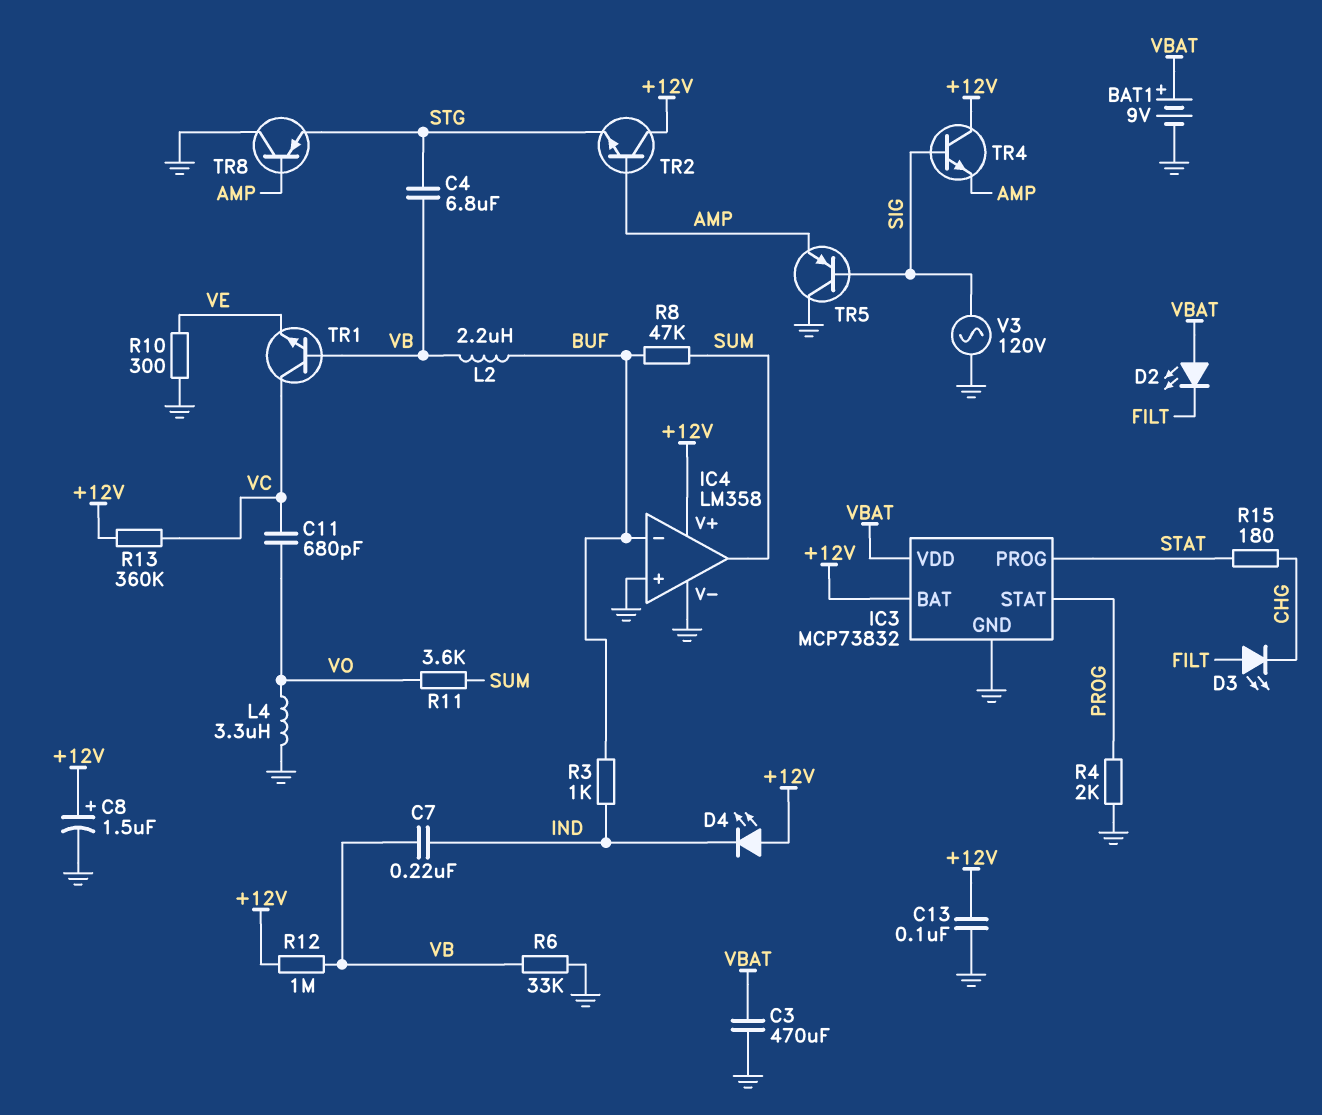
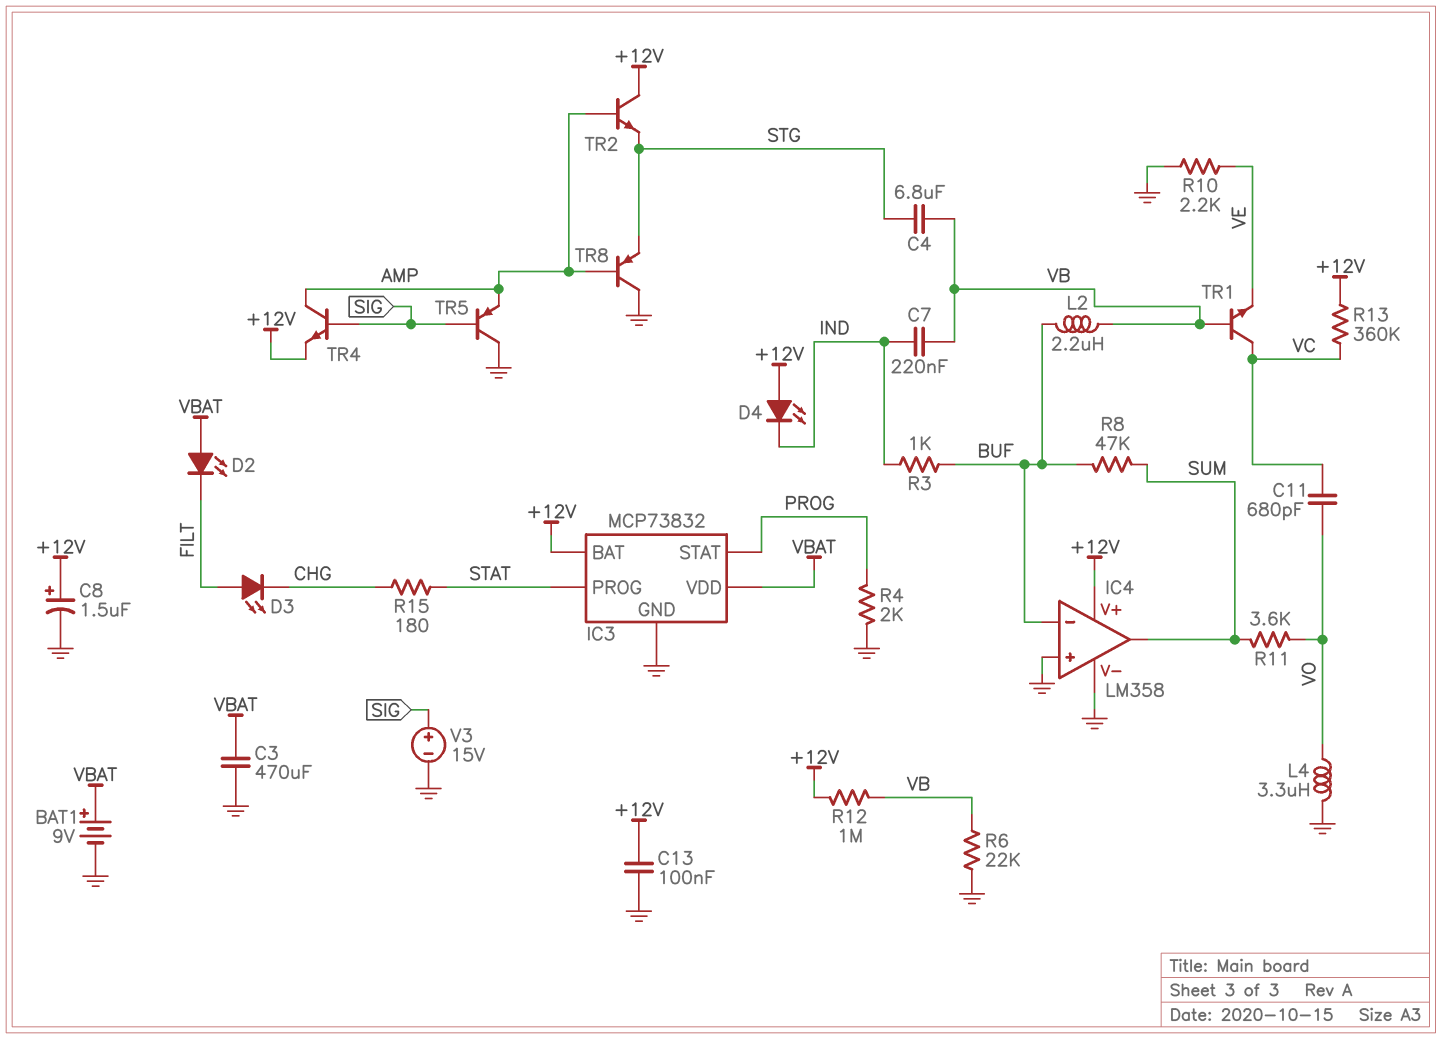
R6: 33k (GND, VB) -> 22k (GND, VB)
R10: 300 (GND, VE) -> 2.2k (GND, VE)
TR4: NPN (B SIG, C +12V, E AMP) -> NPN (B SIG, C AMP, E +12V)
V3: AC 120V (GND, SIG) -> 15V (plus SIG, minus GND)

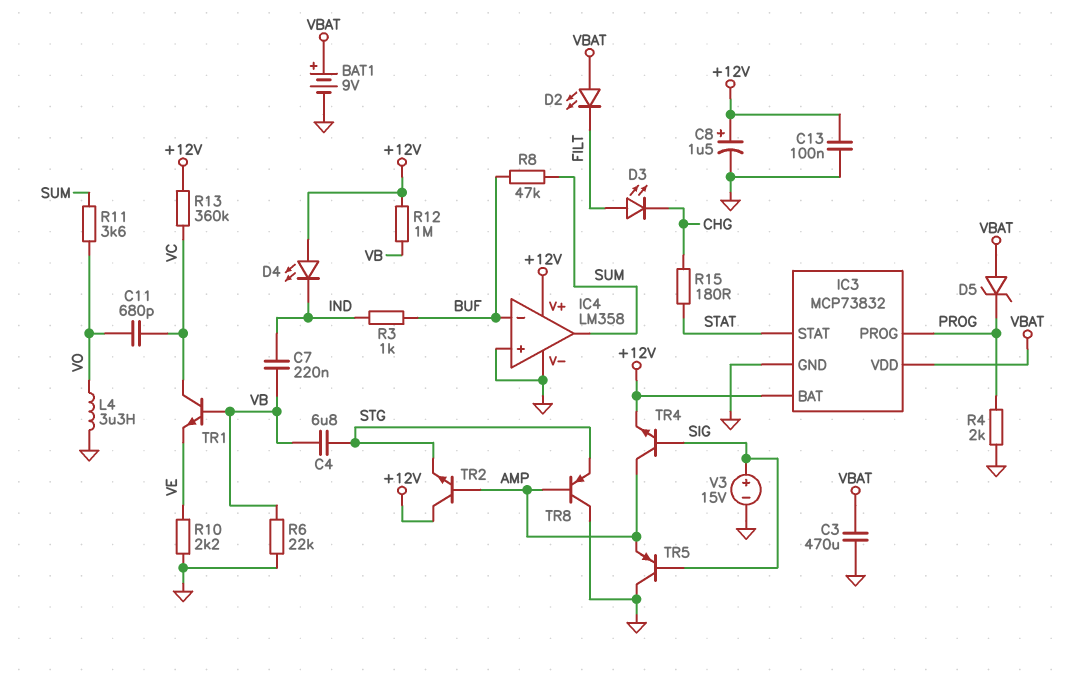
D5: none -> zener (A VBAT, K PROG)
IC3 pin PROG: STAT -> PROG
IC3 pin STAT: PROG -> STAT
L2: 2.2uH (BUF, VB) -> none

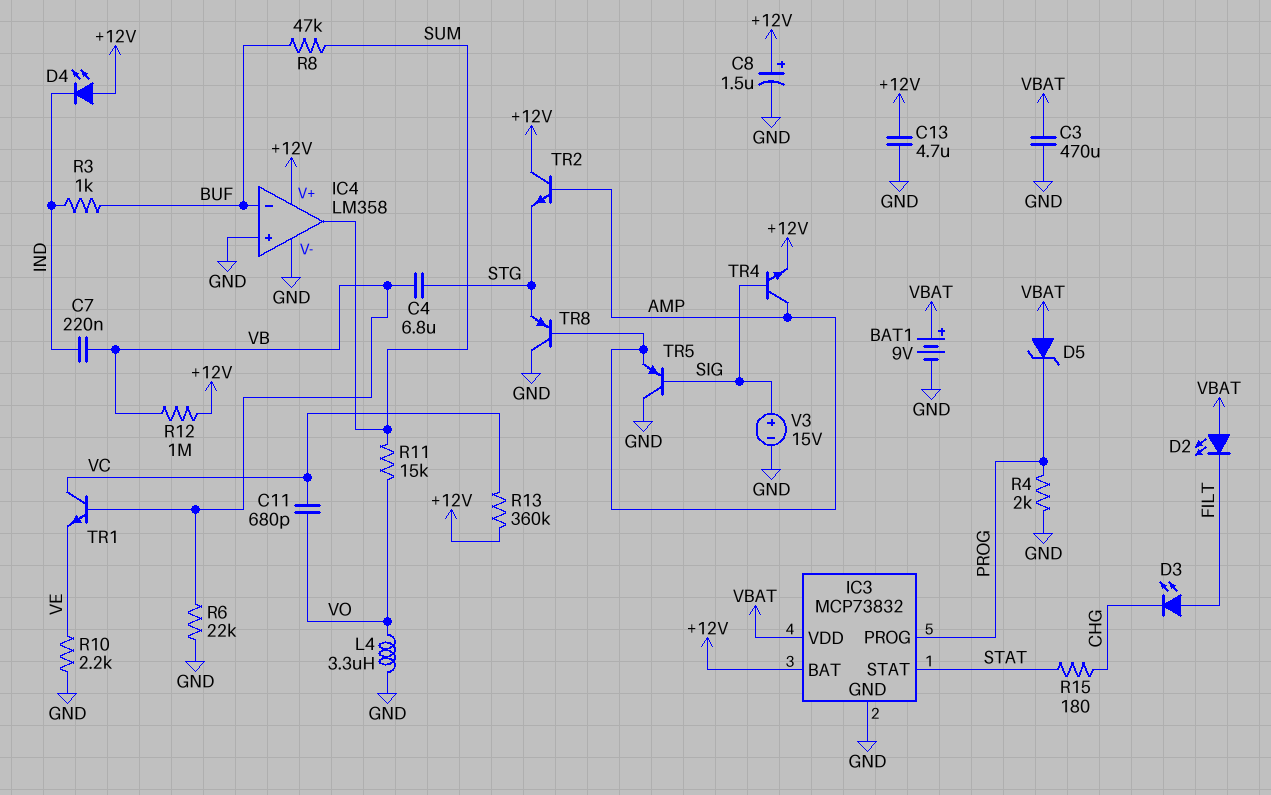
C13: 100nF (+12V, GND) -> 4.7uF (+12V, GND)
R11: 3.6k (SUM, VO) -> 15k (SUM, VO)

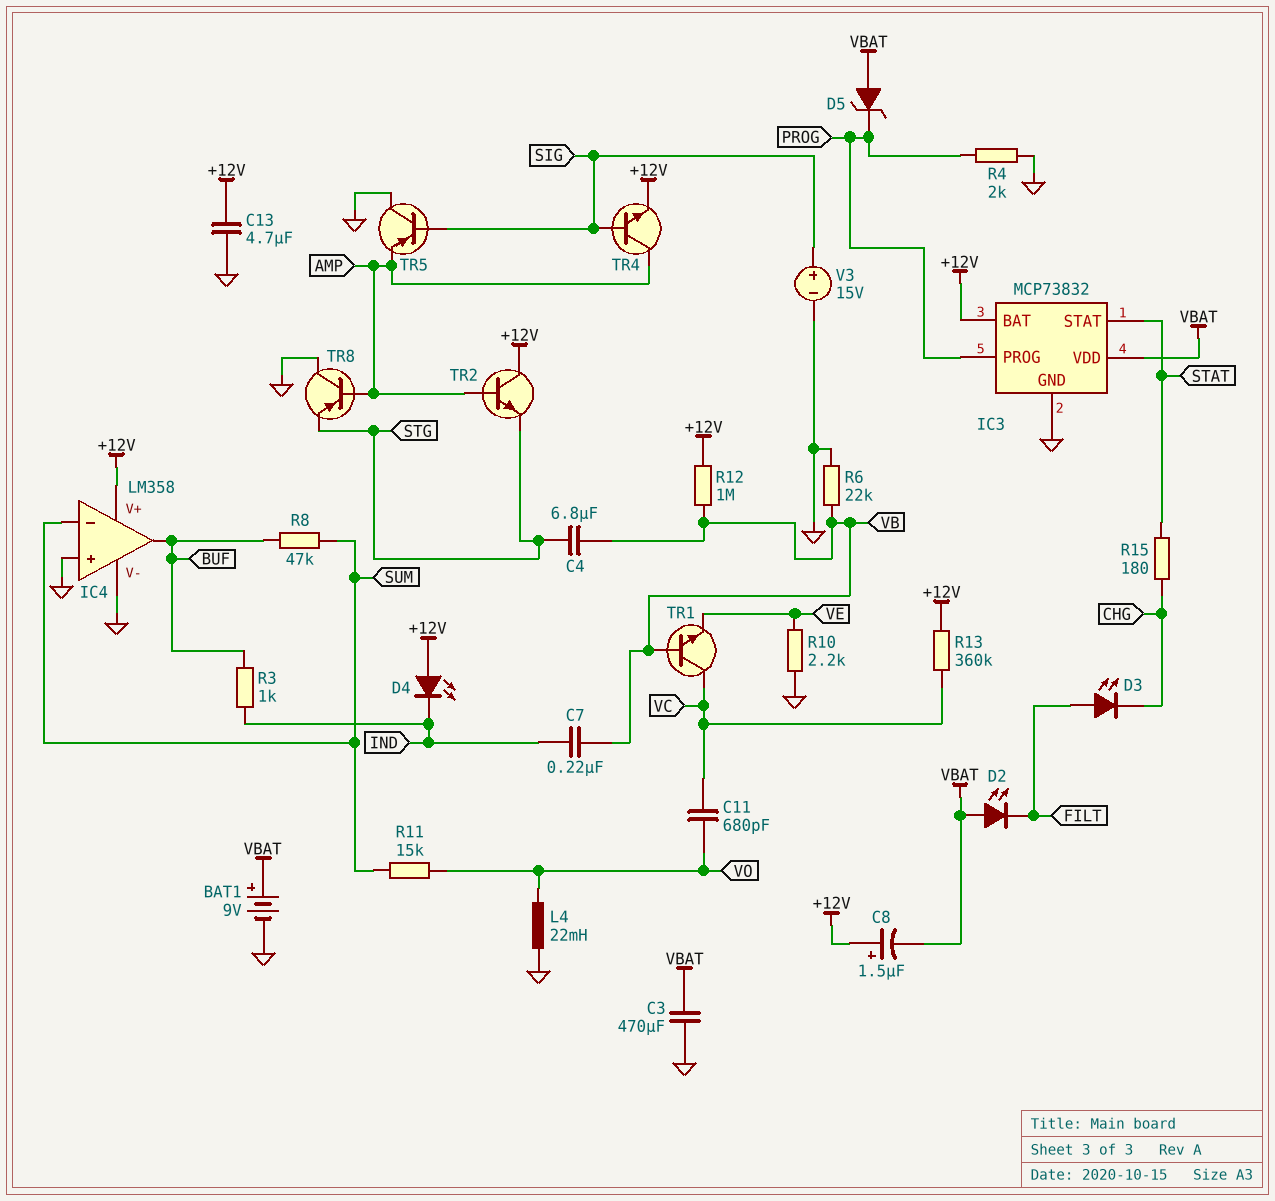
C8: 1.5uF (plus +12V, minus GND) -> 1.5uF (plus +12V, minus VBAT)
IC4 pin in-: BUF -> SUM
IC4 pin out: SUM -> BUF
L4: 3.3uH (GND, VO) -> 22mH (GND, VO)

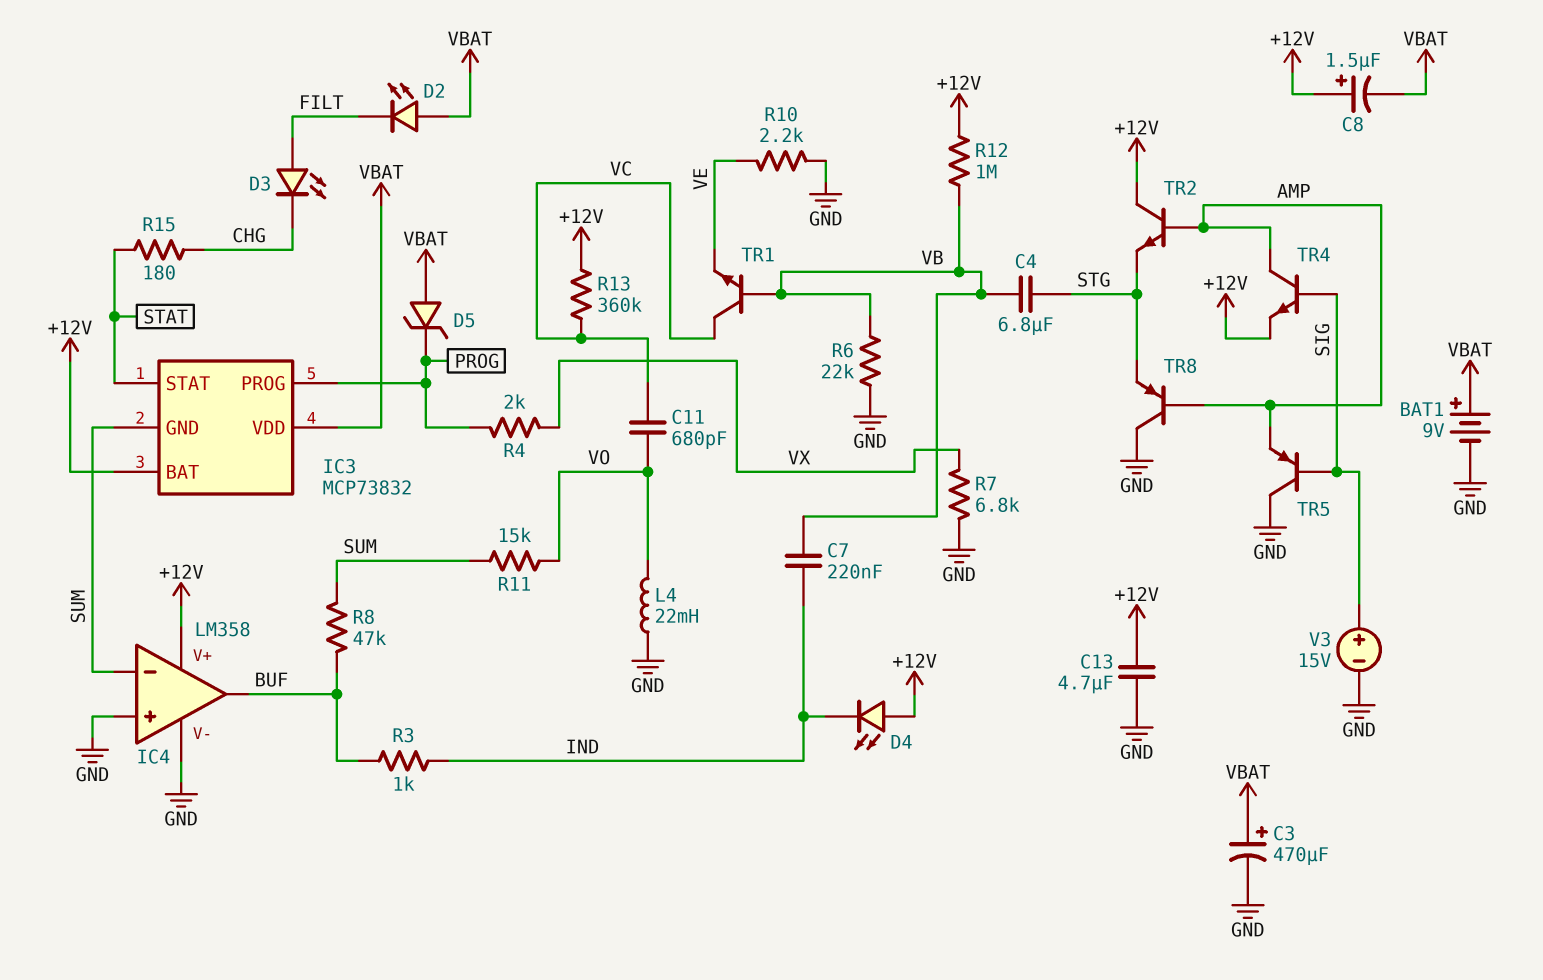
C3: 470uF (GND, VBAT) -> 470uF (plus VBAT, minus GND)
IC3 pin GND: GND -> SUM
R4: 2k (GND, PROG) -> 2k (PROG, VX)
R7: none -> 6.8k (GND, VX)

